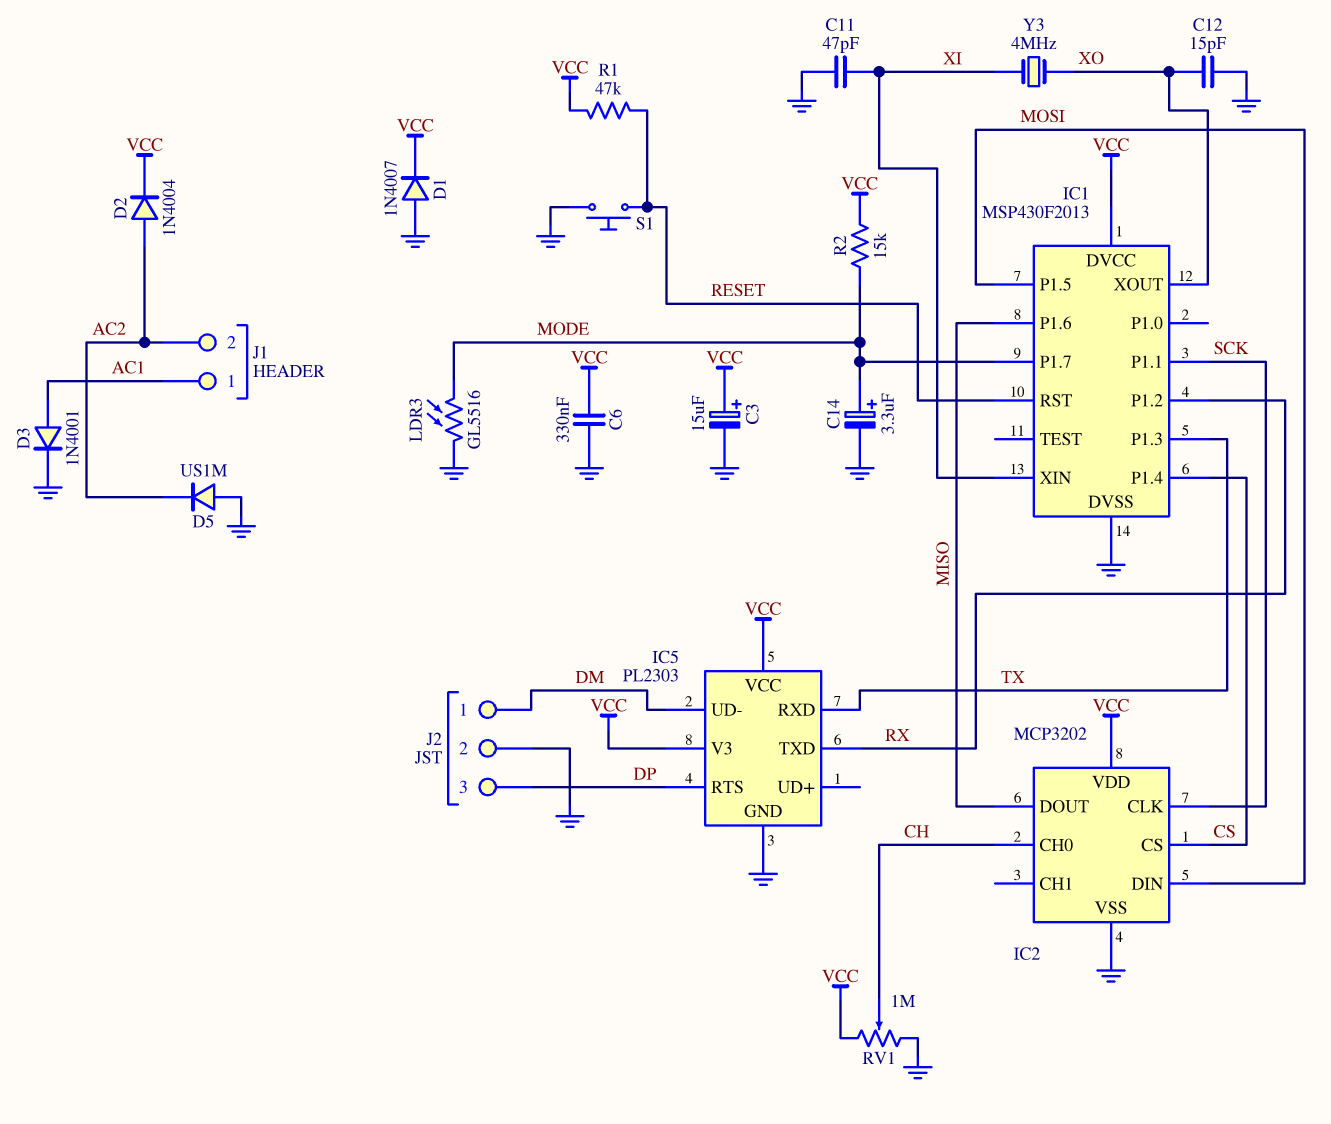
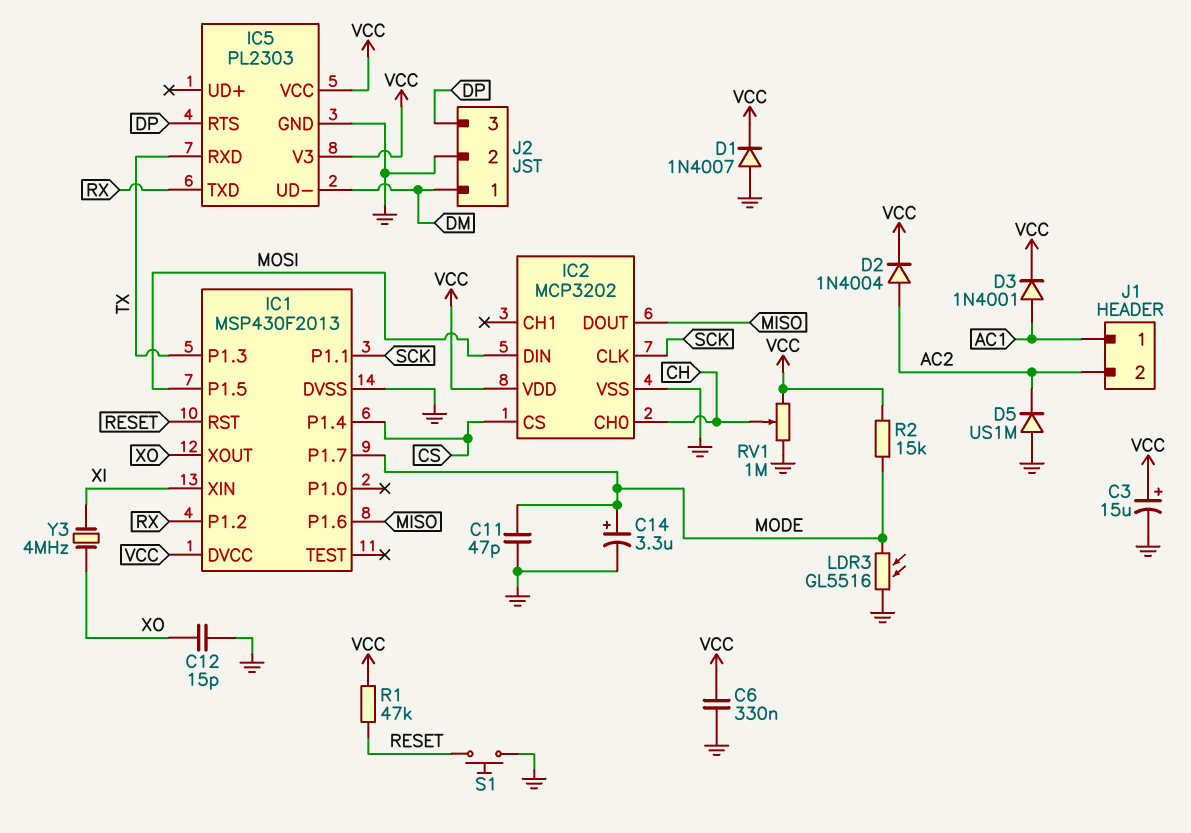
C11: 47pF (GND, XI) -> 47pF (GND, MODE)
D3: diode 1N4001 (A AC1, K GND) -> diode 1N4001 (A AC1, K VCC)

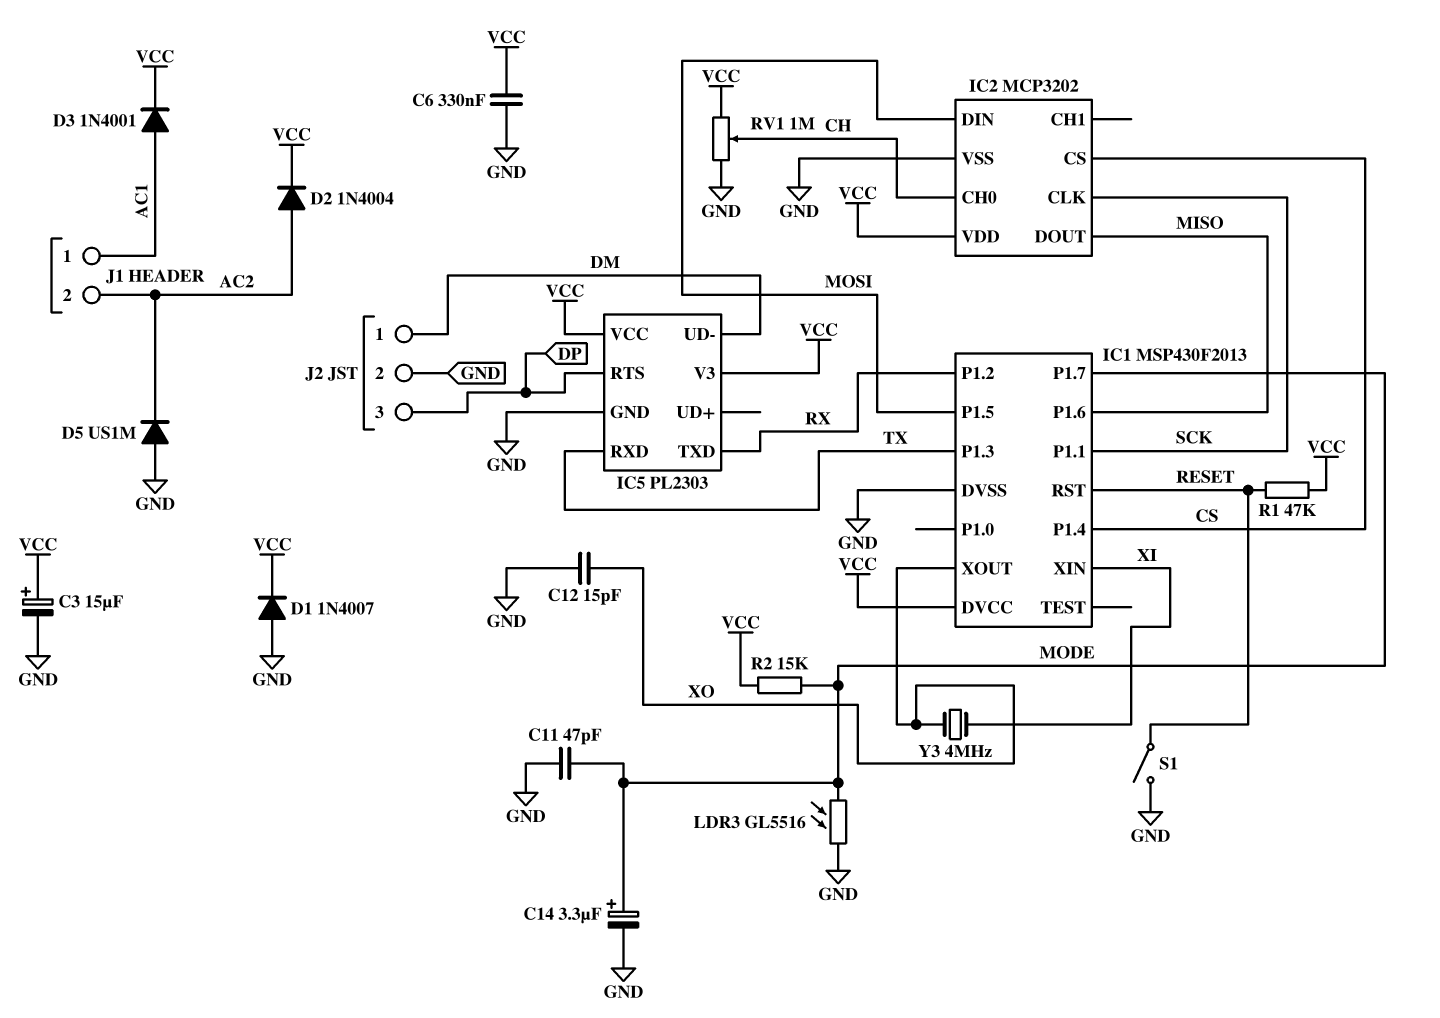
S1: button (GND, RESET) -> switch (GND, RESET)

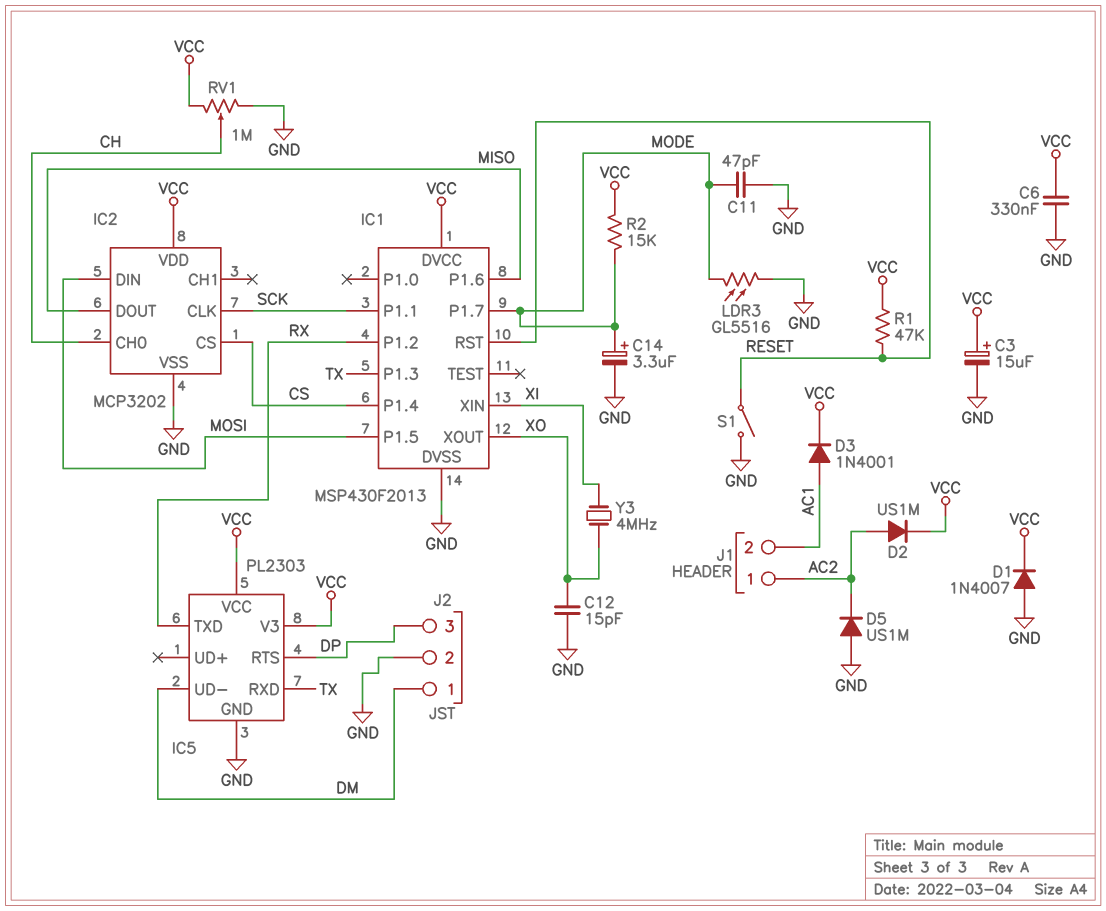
D2: diode 1N4004 (A AC2, K VCC) -> diode US1M (A AC2, K VCC)
J1 pin 1: AC1 -> AC2
J1 pin 2: AC2 -> AC1

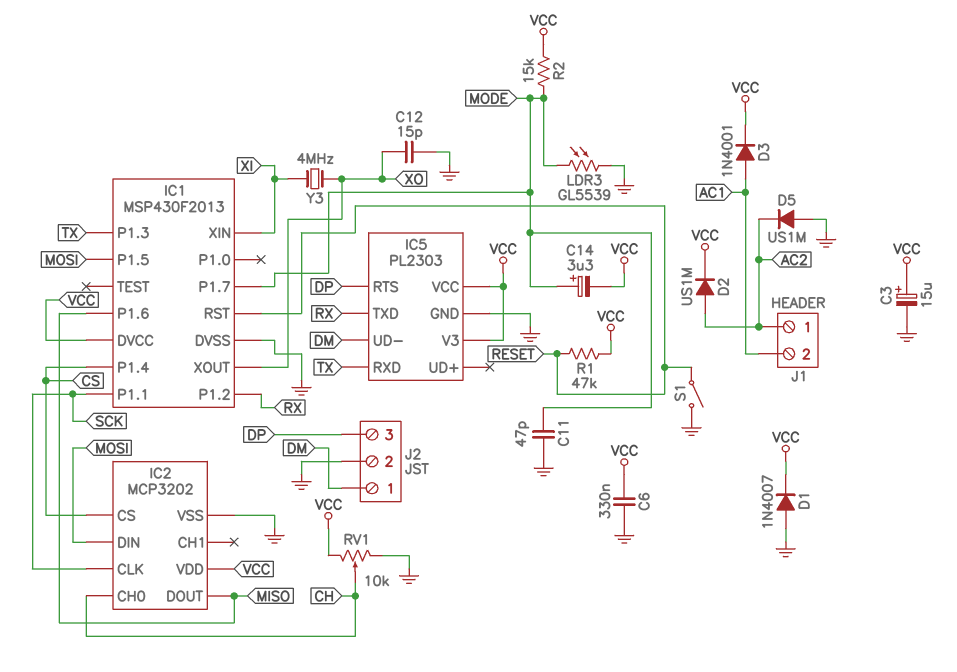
C14: 3.3uF (plus MODE, minus GND) -> 3.3uF (plus MODE, minus VCC)
LDR3: GL5516 (GND, MODE) -> GL5539 (GND, MODE)
RV1: 1M (GND, VCC, wiper CH) -> 10k (GND, VCC, wiper CH)

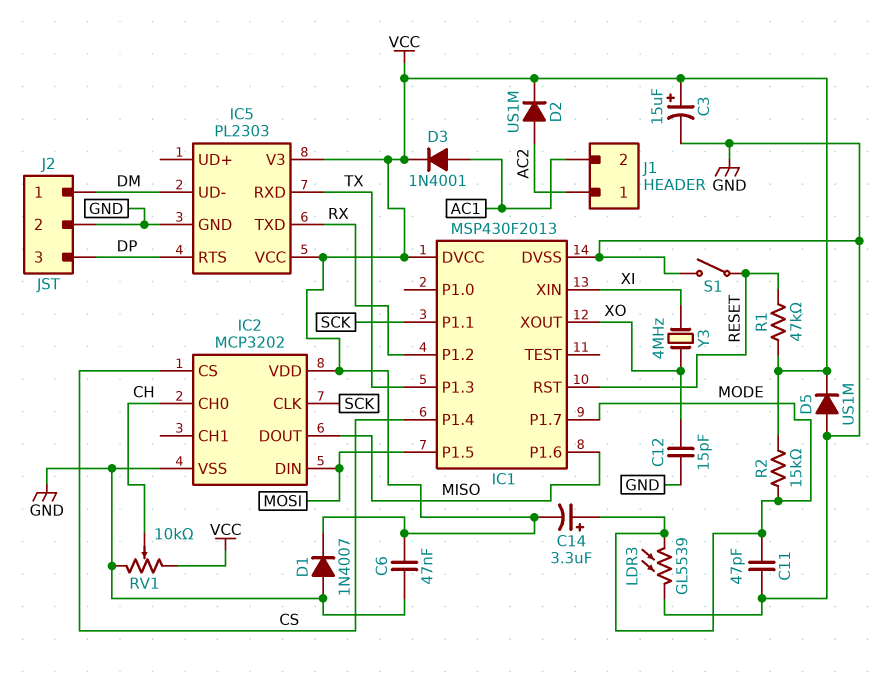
C6: 330nF (GND, VCC) -> 47nF (GND, VCC)
D5: diode US1M (A GND, K AC2) -> diode US1M (A GND, K VCC)

